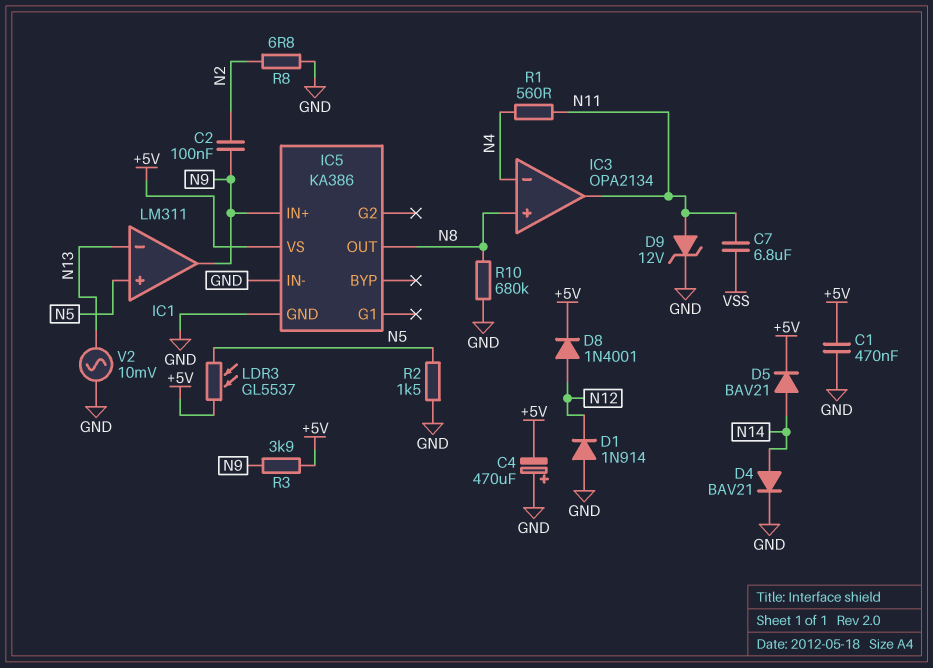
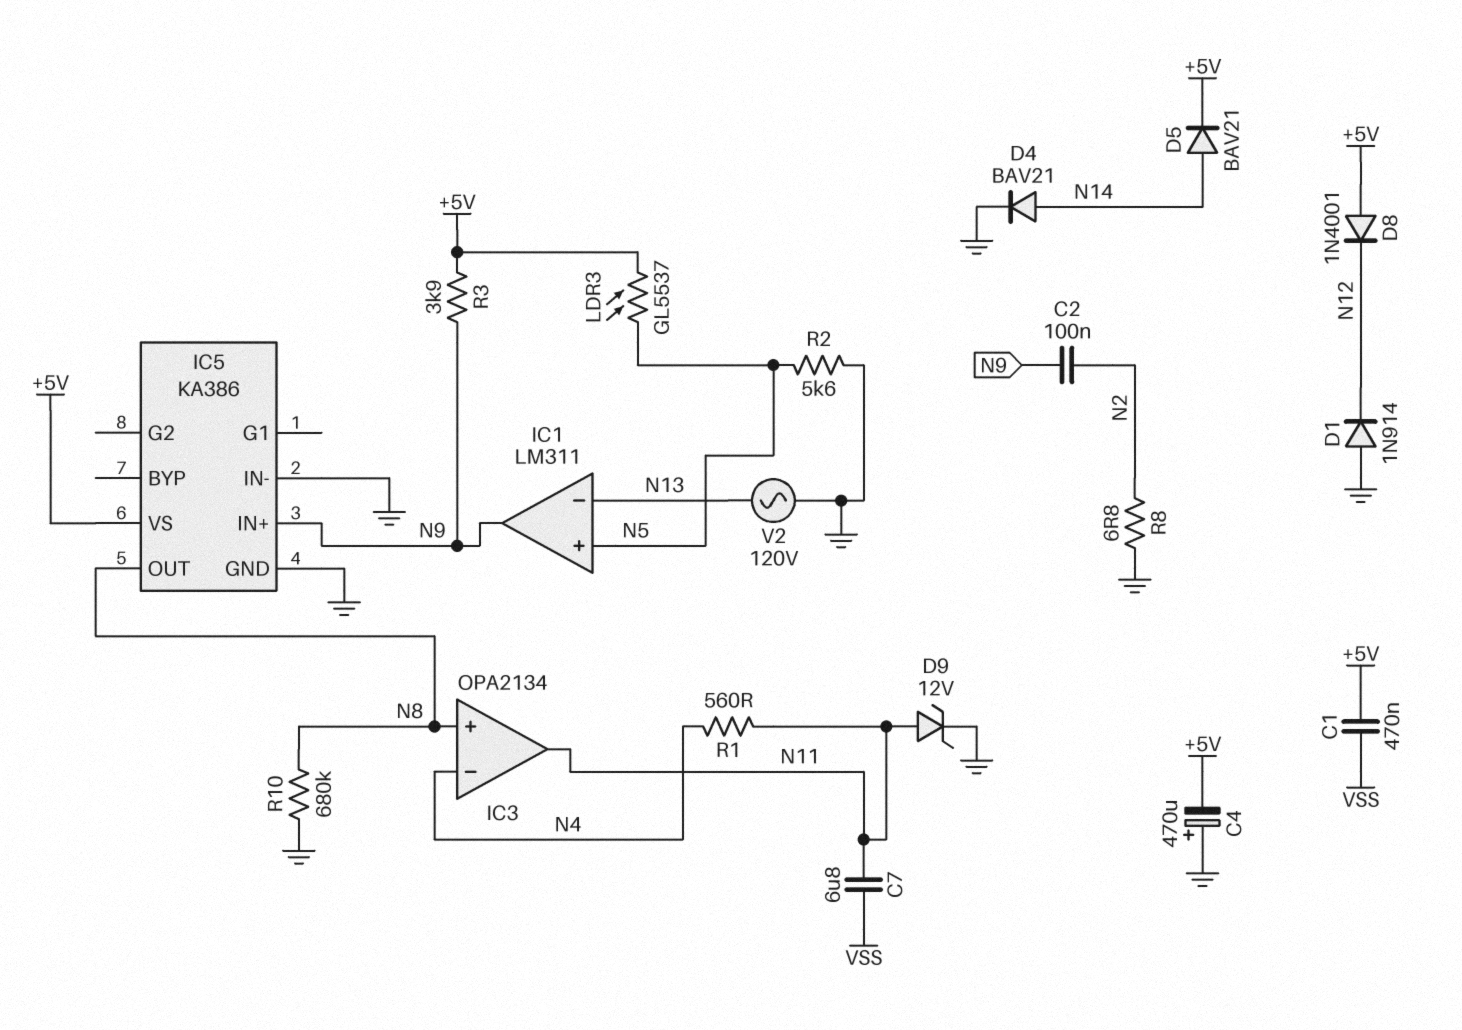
C1: 470nF (+5V, GND) -> 470nF (+5V, VSS)
D8: diode 1N4001 (A N12, K +5V) -> diode 1N4001 (A +5V, K N12)
R2: 1.5k (GND, N5) -> 5.6k (GND, N5)
V2: AC 10mV (GND, N13) -> AC 120V (GND, N13)

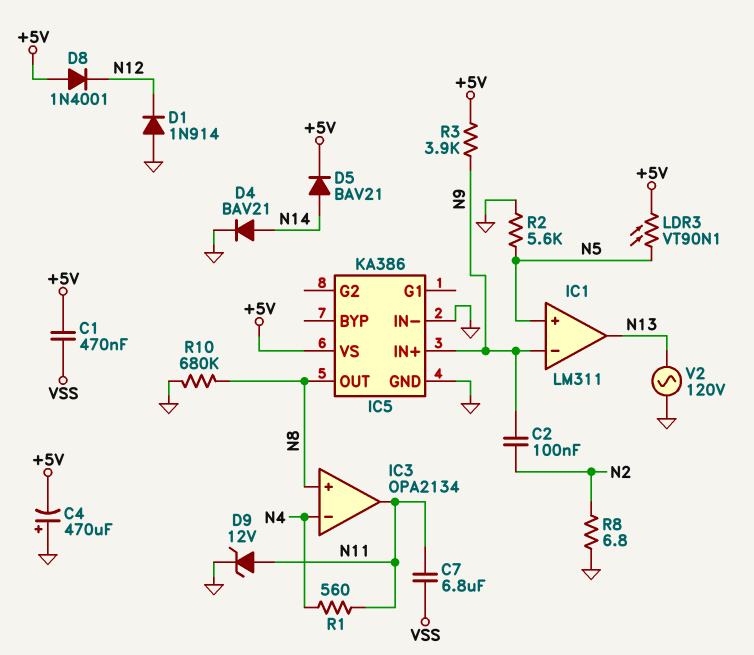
IC1 pin in-: N13 -> N9
IC1 pin out: N9 -> N13
LDR3: GL5537 (+5V, N5) -> VT90N1 (+5V, N5)

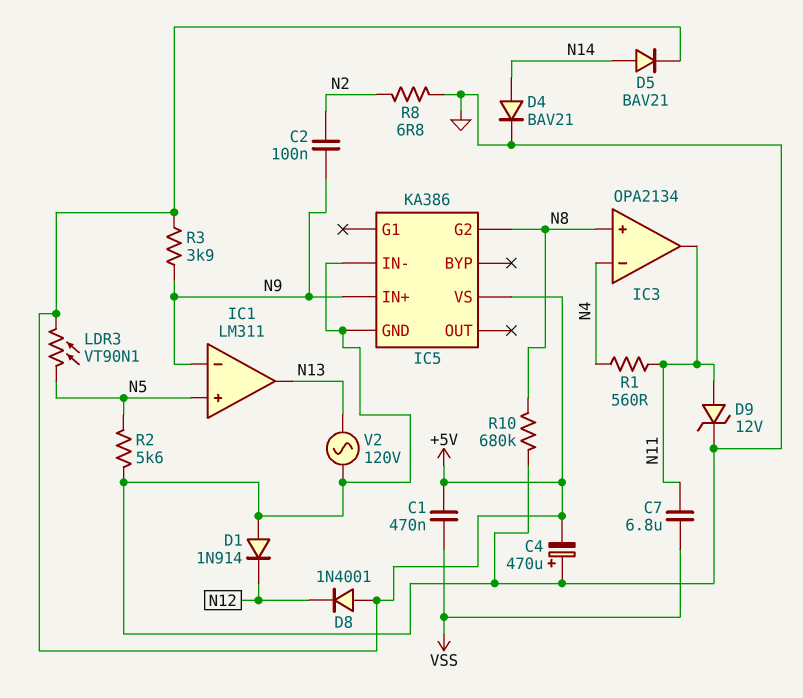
IC5 pin G2: none -> N8
IC5 pin OUT: N8 -> none

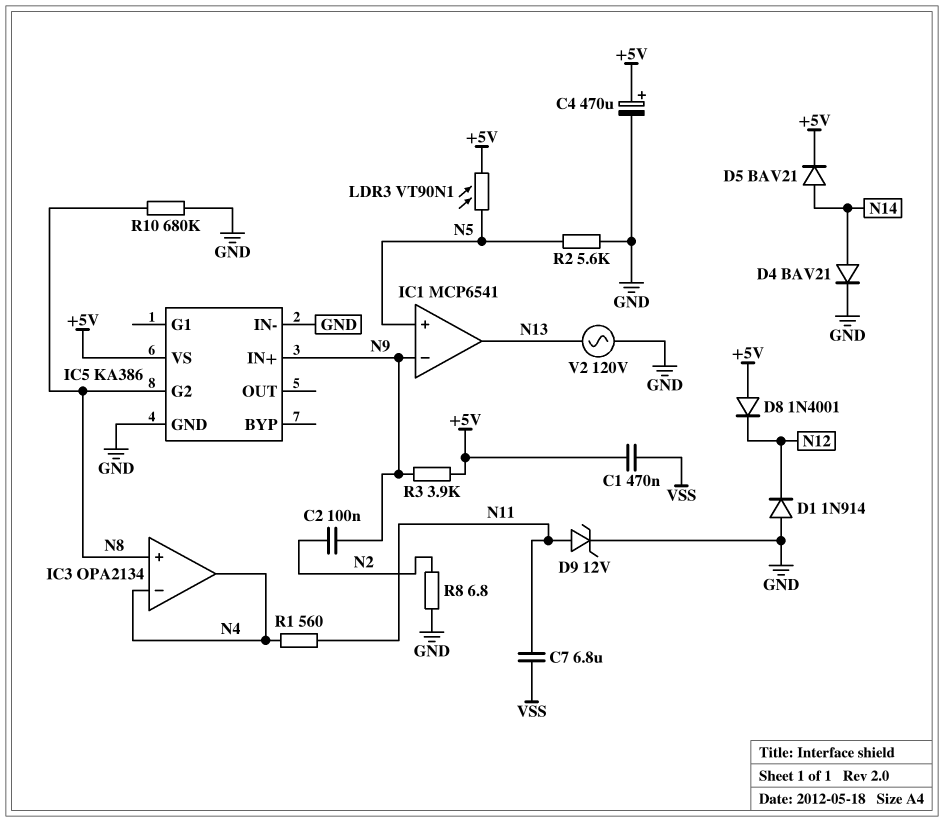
C4: 470uF (plus GND, minus +5V) -> 470uF (plus +5V, minus GND)
IC1: LM311 -> MCP6541
IC3 pin out: N11 -> N4

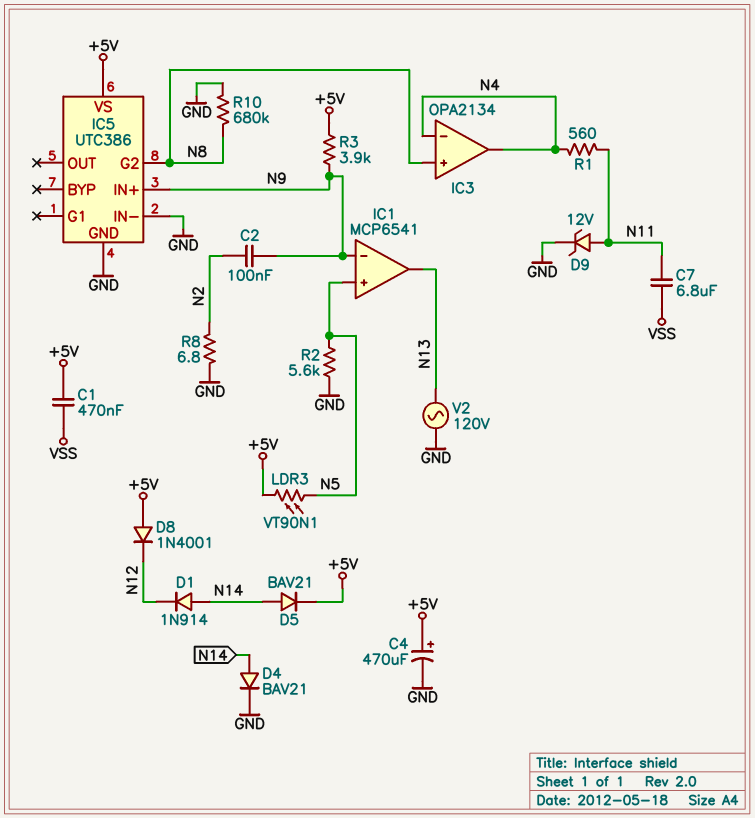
D1: diode 1N914 (A GND, K N12) -> diode 1N914 (A N14, K N12)
IC5: KA386 -> UTC386

